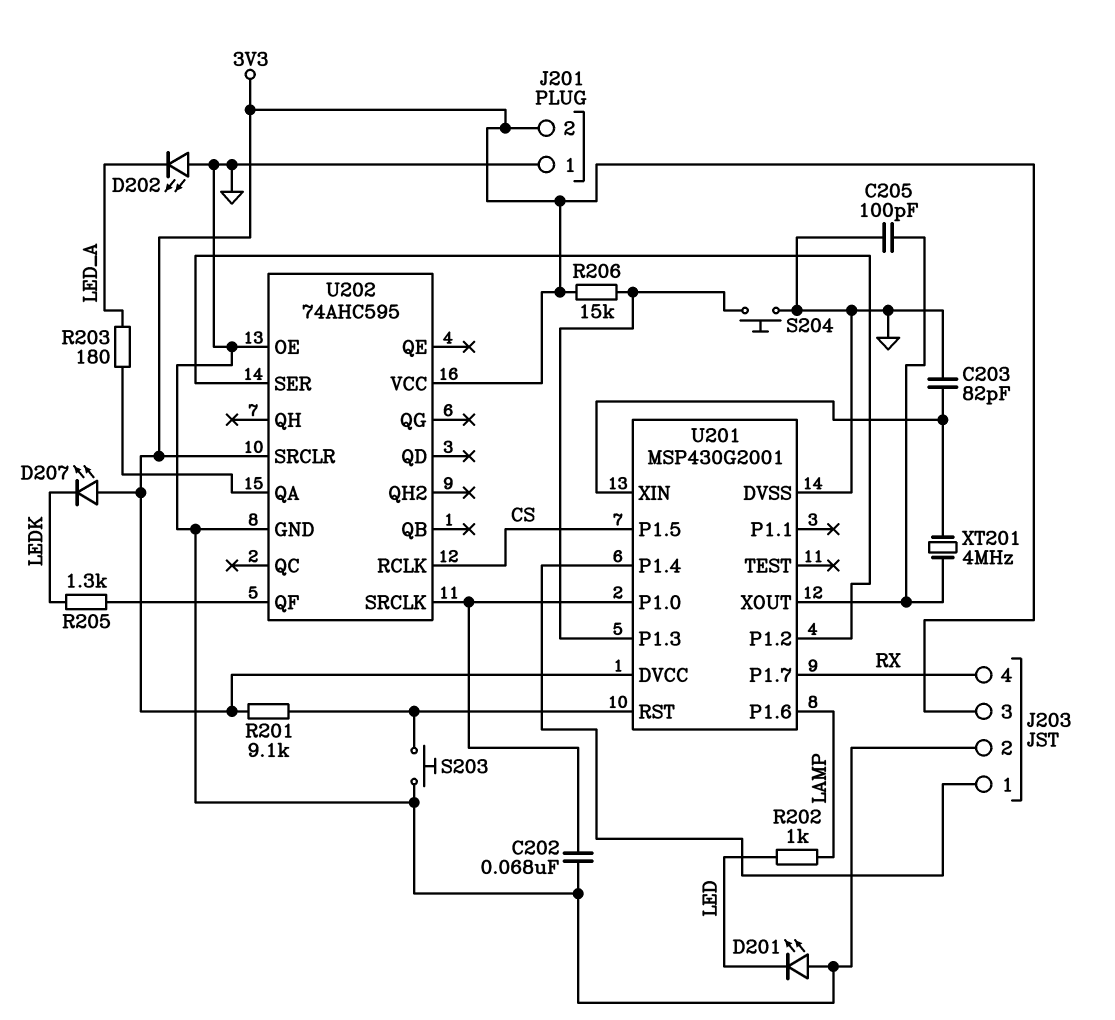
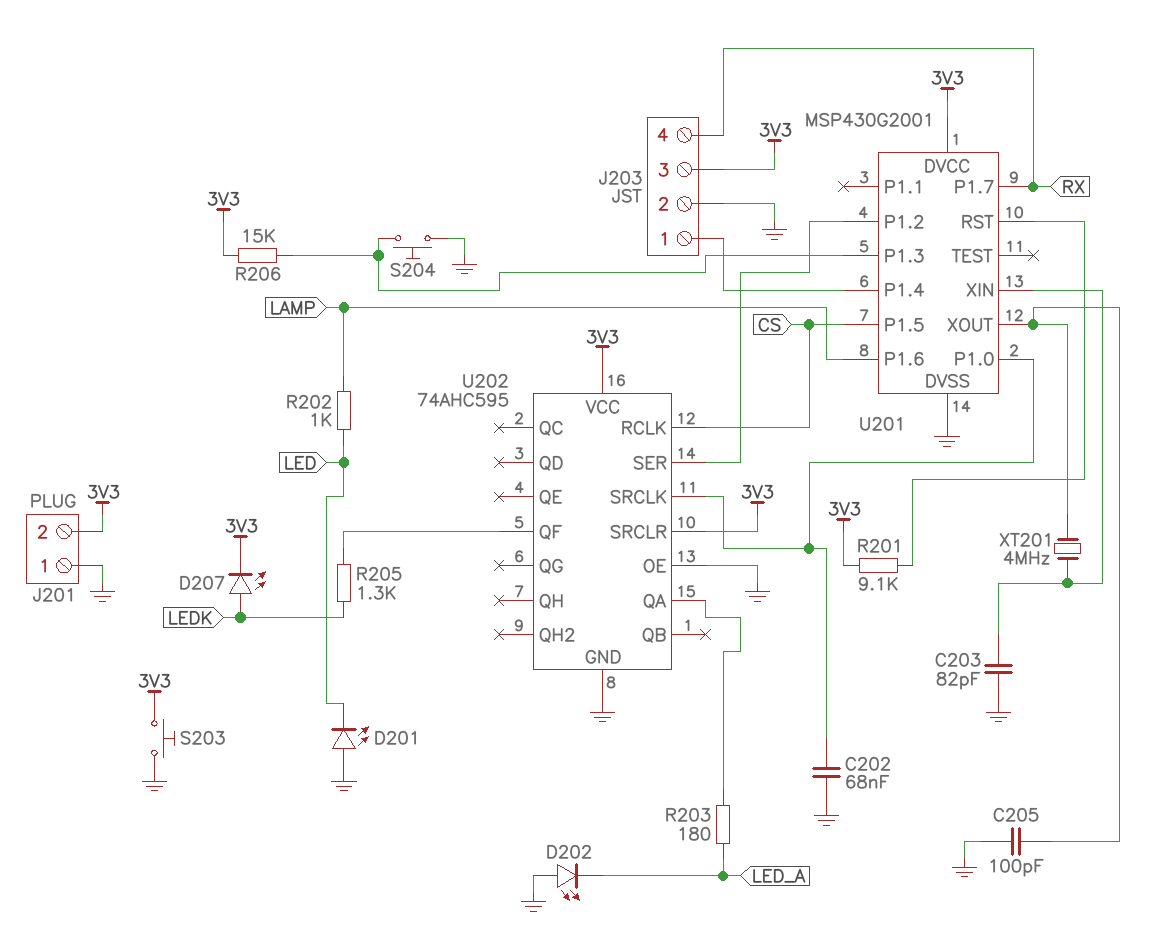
D207: LED (A 3V3, K LEDK) -> LED (A LEDK, K 3V3)
S203: button (GND, U201/RST) -> button (3V3, GND)

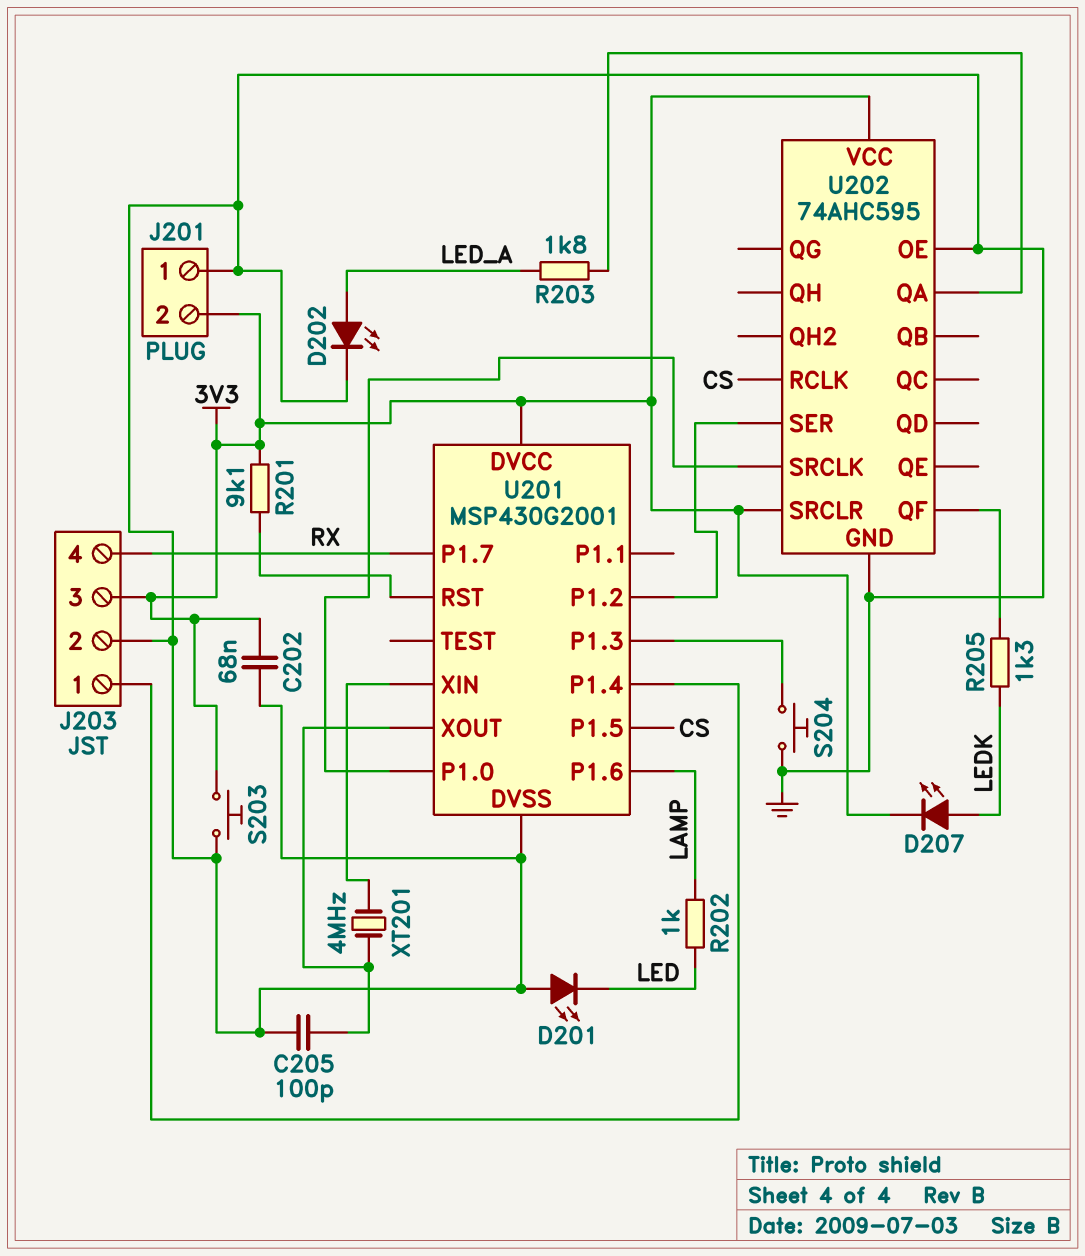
C202: 68nF (GND, U201/P1.0) -> 68nF (3V3, GND)
C203: 82pF (GND, U201/XIN) -> none
D202: LED (A GND, K LED_A) -> LED (A LED_A, K GND)
R203: 180 (LED_A, U202/QA) -> 1.8k (LED_A, U202/QA)
R206: 15k (3V3, U201/P1.3) -> none

